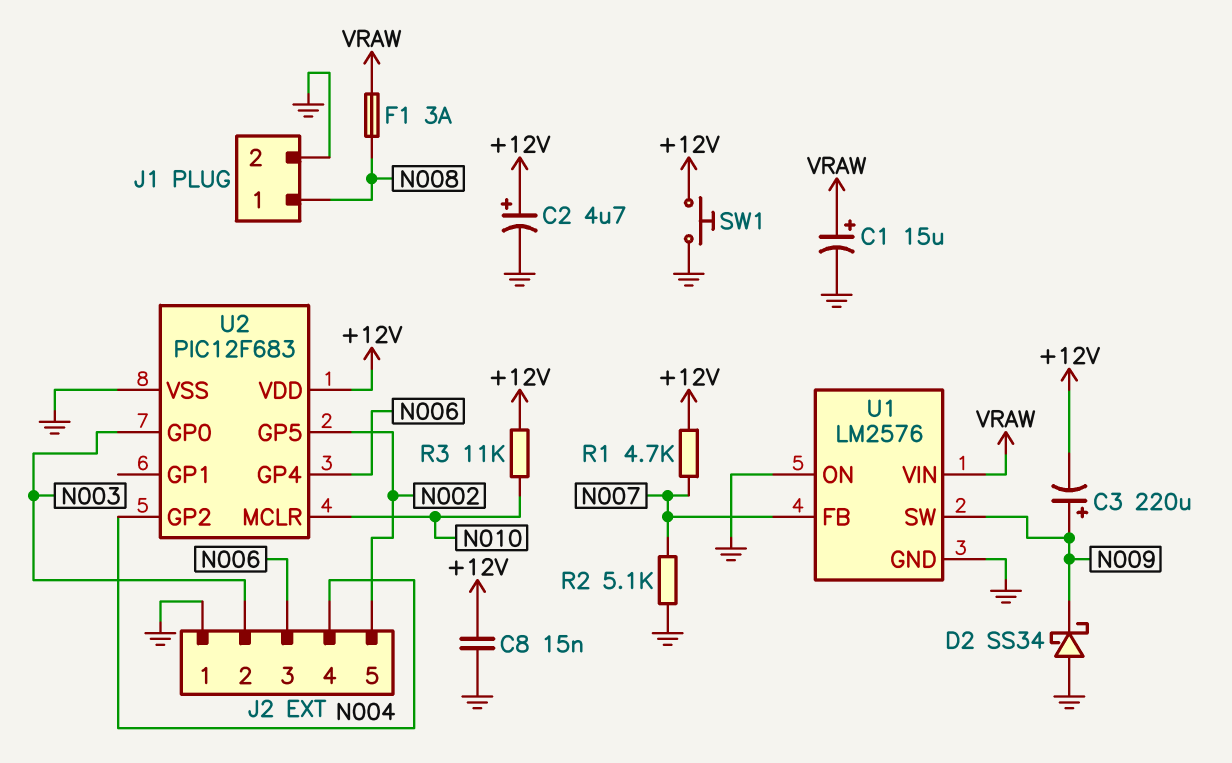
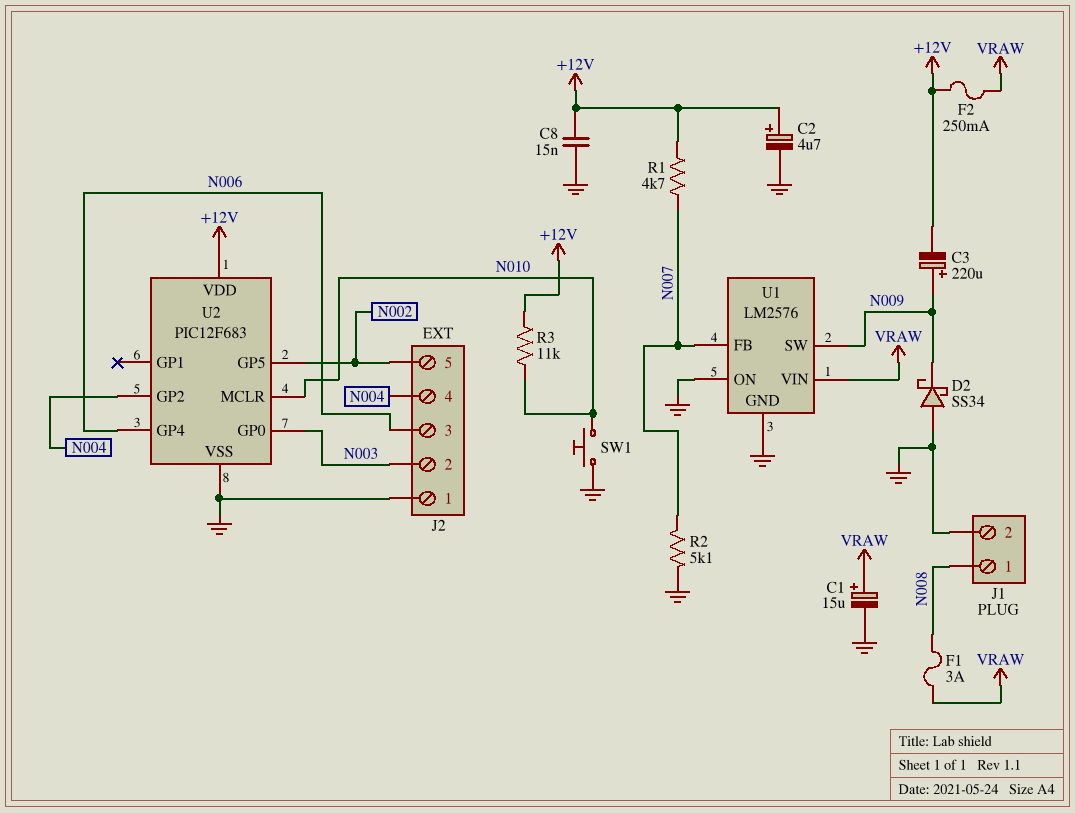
F2: none -> 250mA (+12V, VRAW)
SW1: button (+12V, GND) -> button (GND, N010)

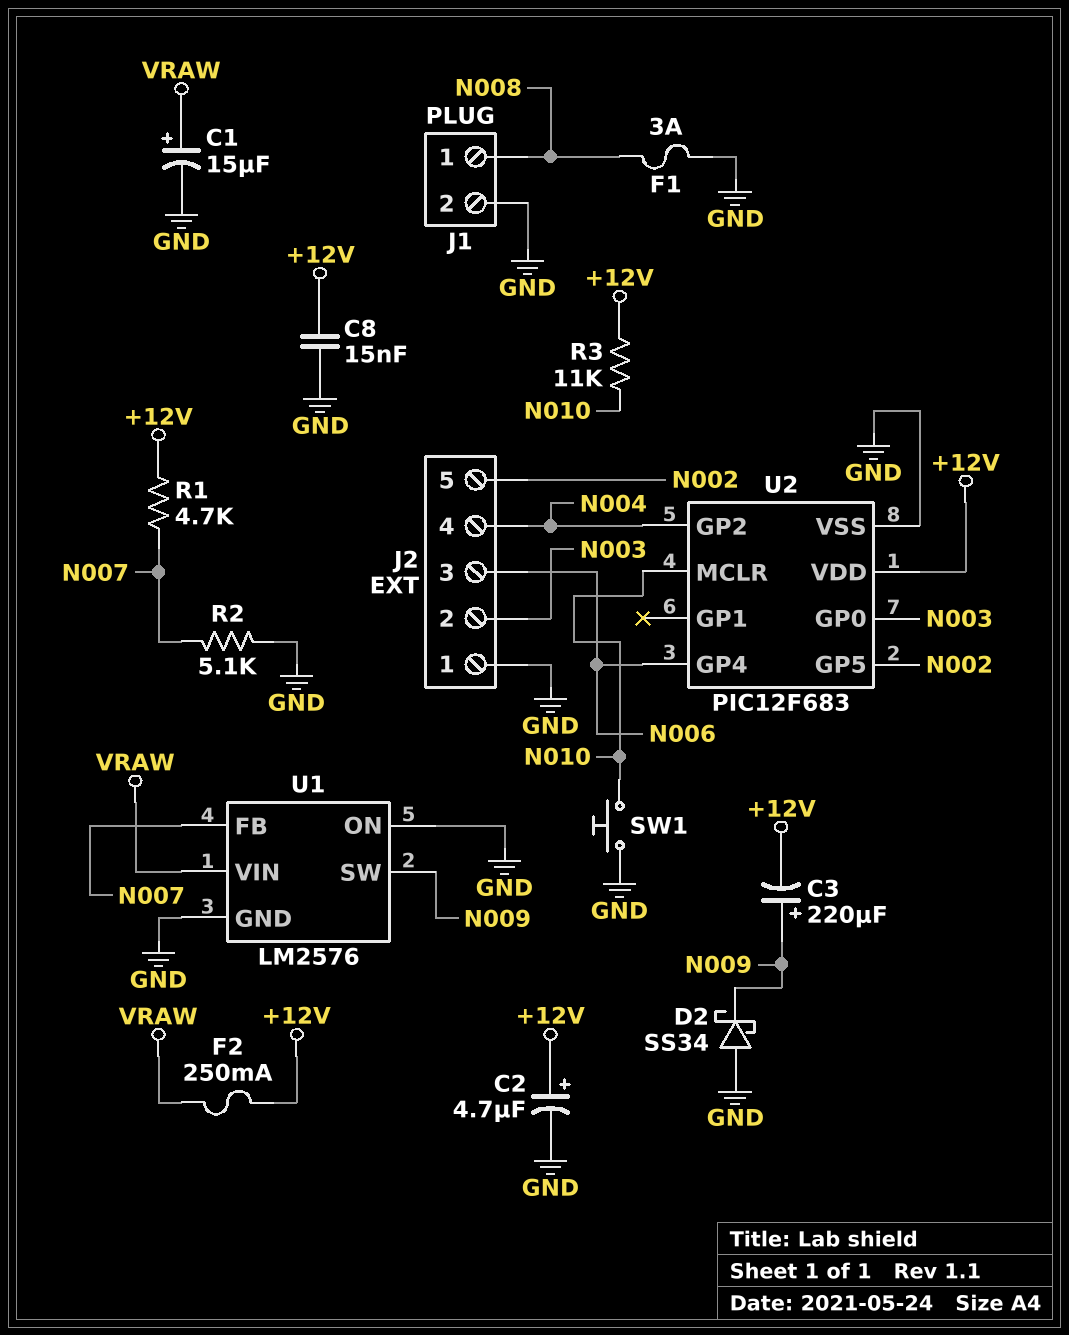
F1: 3A (N008, VRAW) -> 3A (GND, N008)

